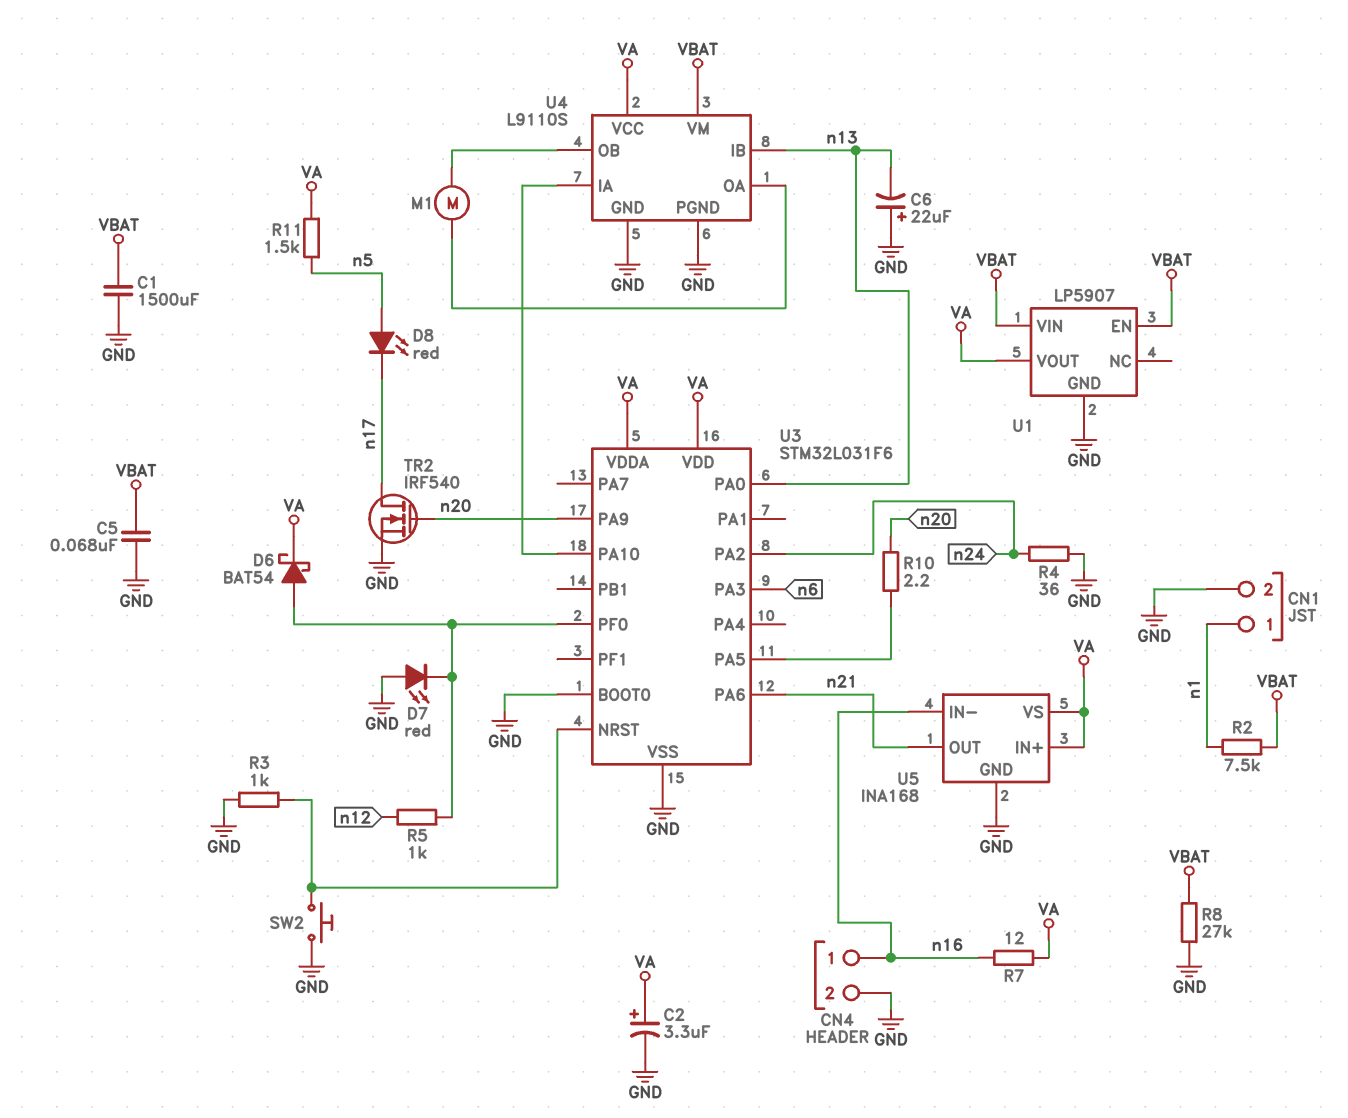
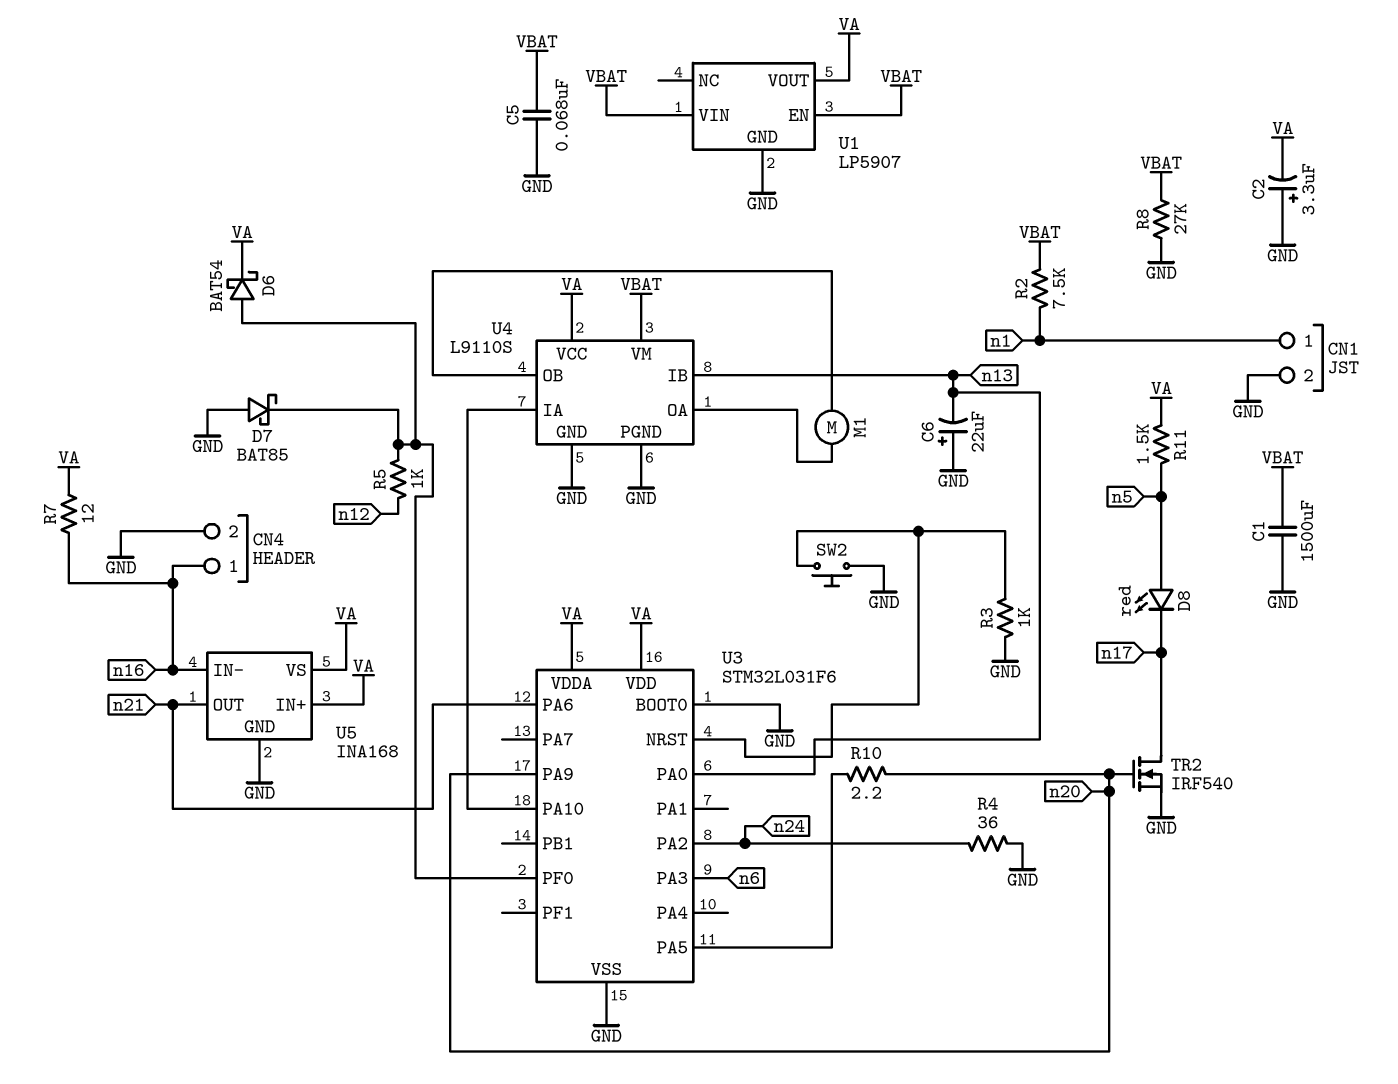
C2: 3.3uF (plus VA, minus GND) -> 3.3uF (plus GND, minus VA)
D7: LED red (A GND, K U3/PF0) -> schottky BAT85 (A GND, K U3/PF0)

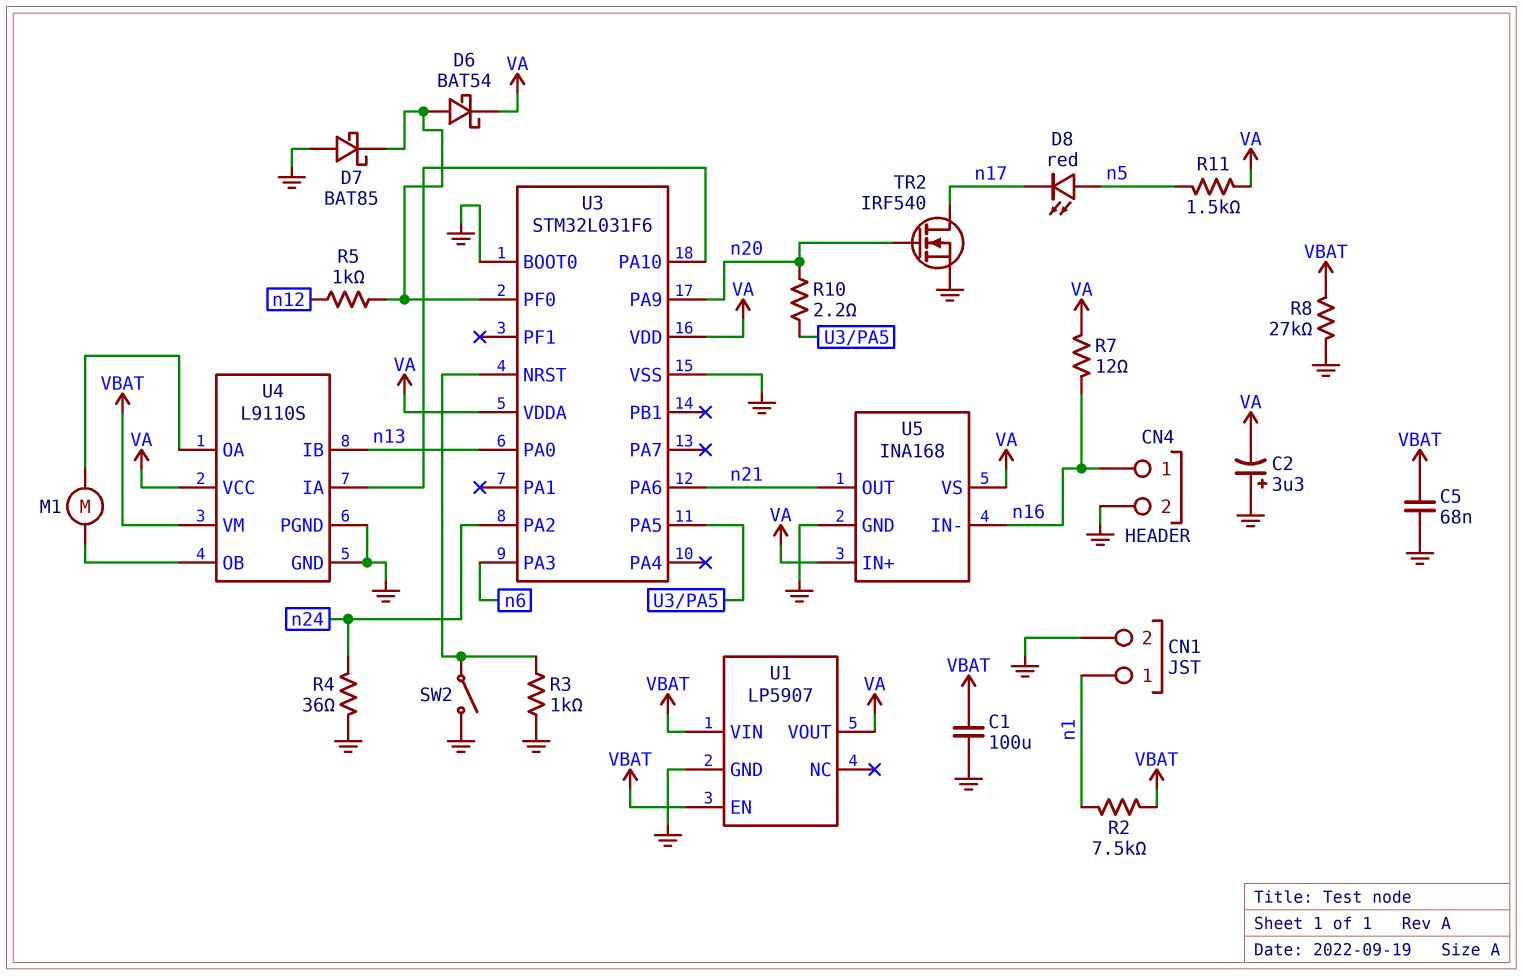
C1: 1500uF (GND, VBAT) -> 100uF (GND, VBAT)
C6: 22uF (plus GND, minus n13) -> none
SW2: button (GND, U3/NRST) -> switch (GND, U3/NRST)

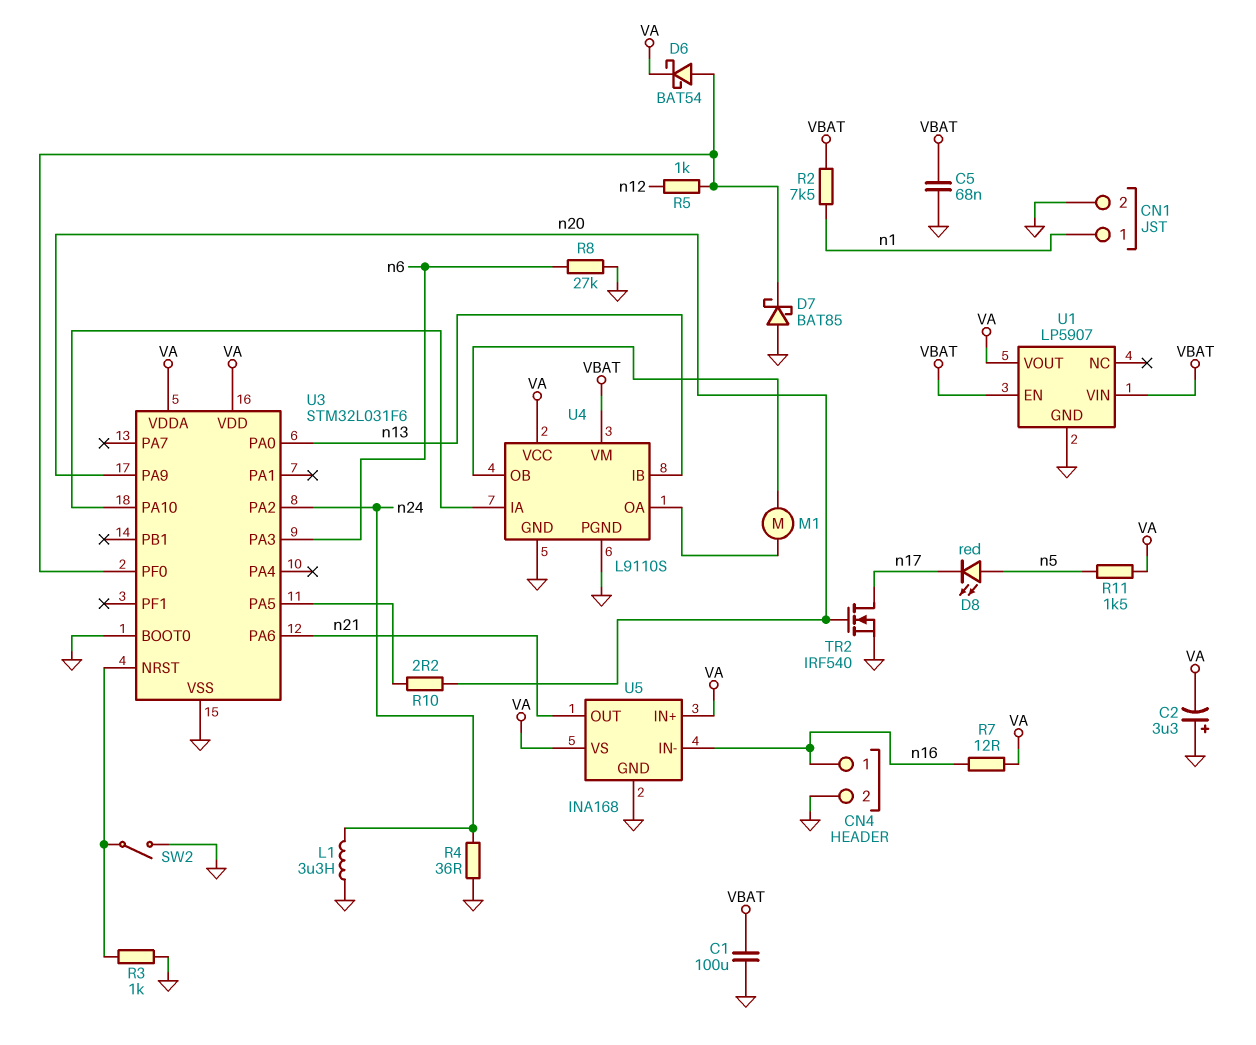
L1: none -> 3.3uH (GND, n24)
R8: 27k (GND, VBAT) -> 27k (GND, n6)

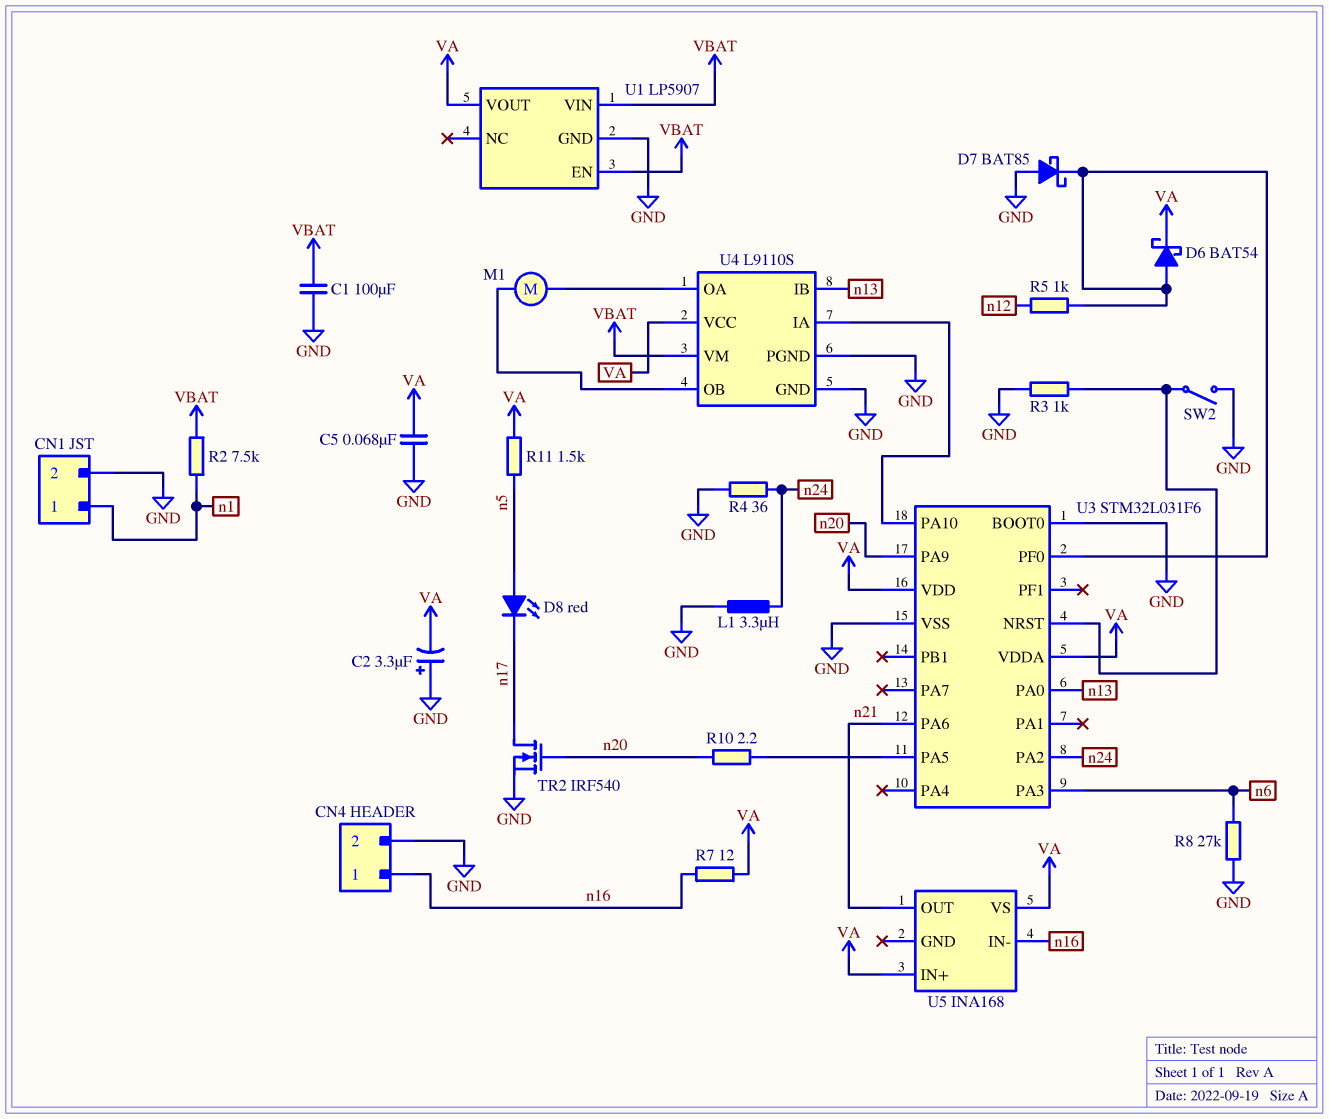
C5: 68nF (GND, VBAT) -> 68nF (GND, VA)
U5 pin GND: GND -> none

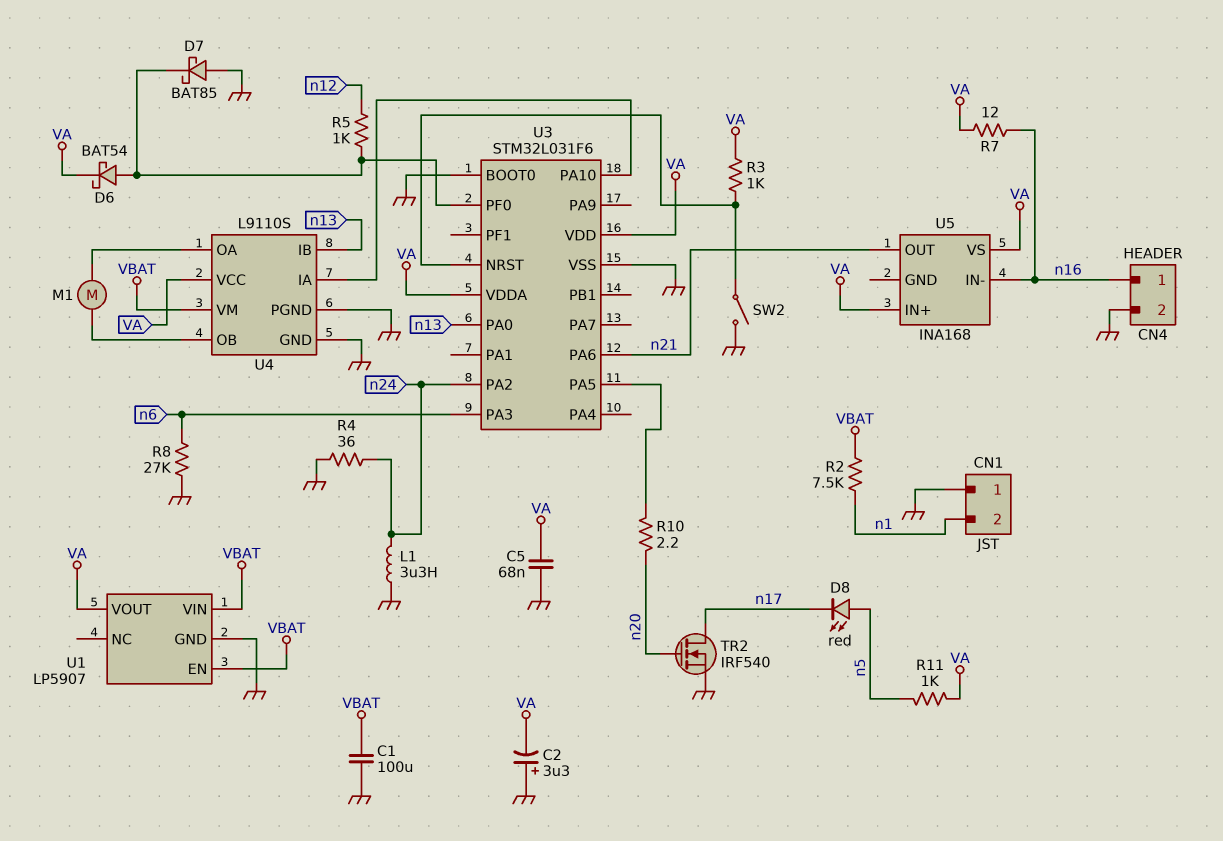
CN1 pin 1: n1 -> GND
CN1 pin 2: GND -> n1
R3: 1k (GND, U3/NRST) -> 1k (U3/NRST, VA)
R11: 1.5k (VA, n5) -> 1k (VA, n5)
U3 pin PA9: n20 -> none

